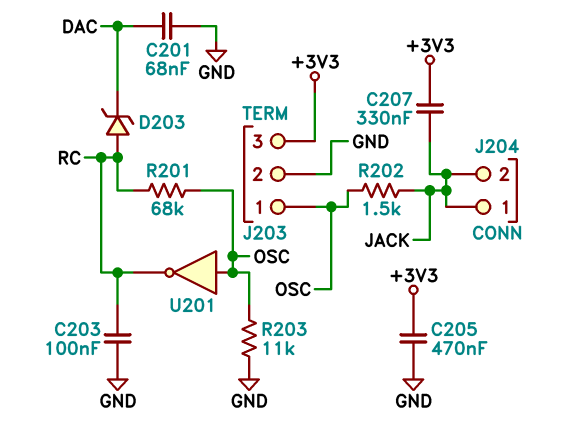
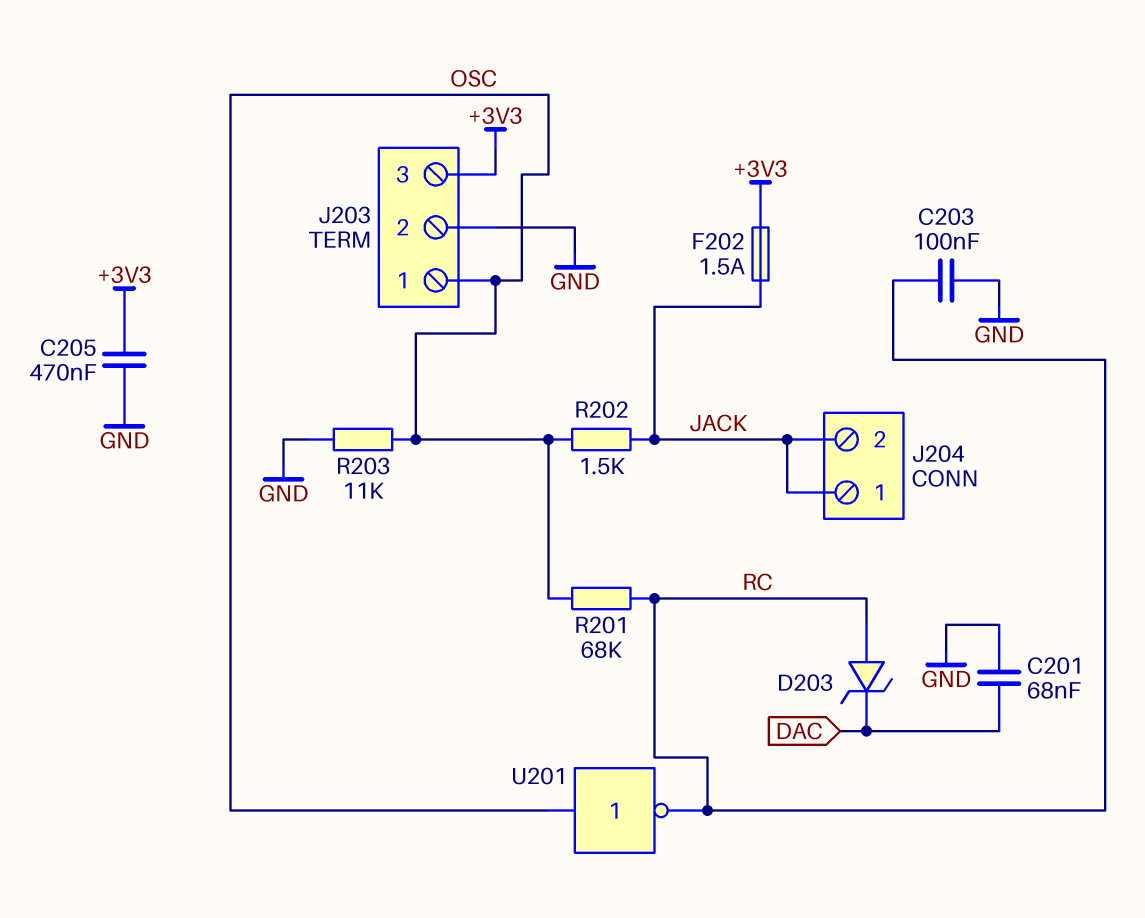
C207: 330nF (+3V3, JACK) -> none
F202: none -> 1.5A (+3V3, JACK)

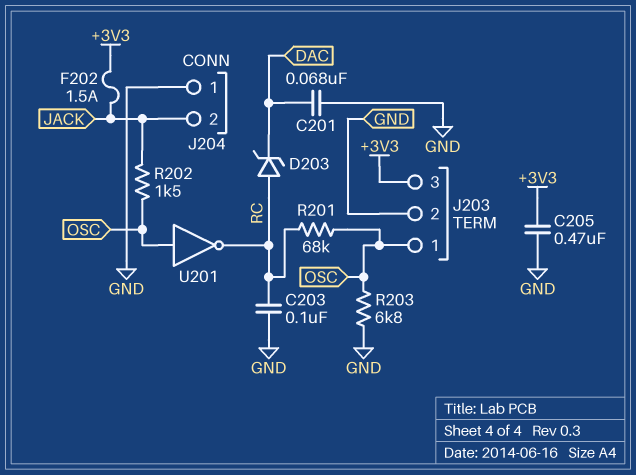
J204 pin 1: JACK -> GND
R203: 11k (GND, OSC) -> 6.8k (GND, OSC)

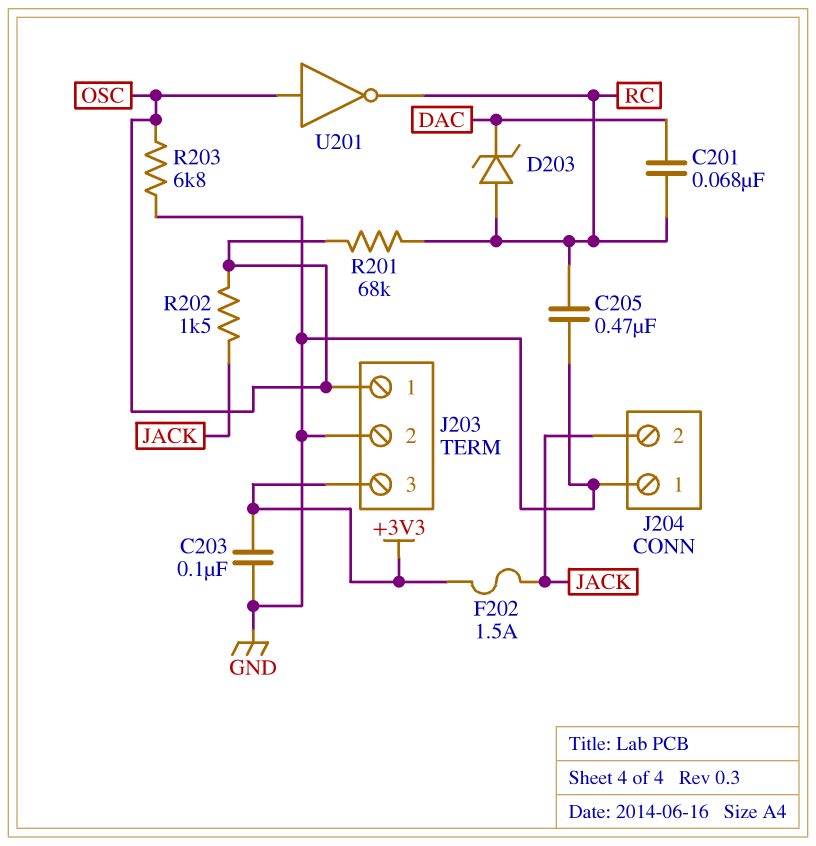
C201: 68nF (DAC, GND) -> 68nF (DAC, RC)
C203: 100nF (GND, RC) -> 100nF (+3V3, GND)
C205: 470nF (+3V3, GND) -> 470nF (GND, RC)

